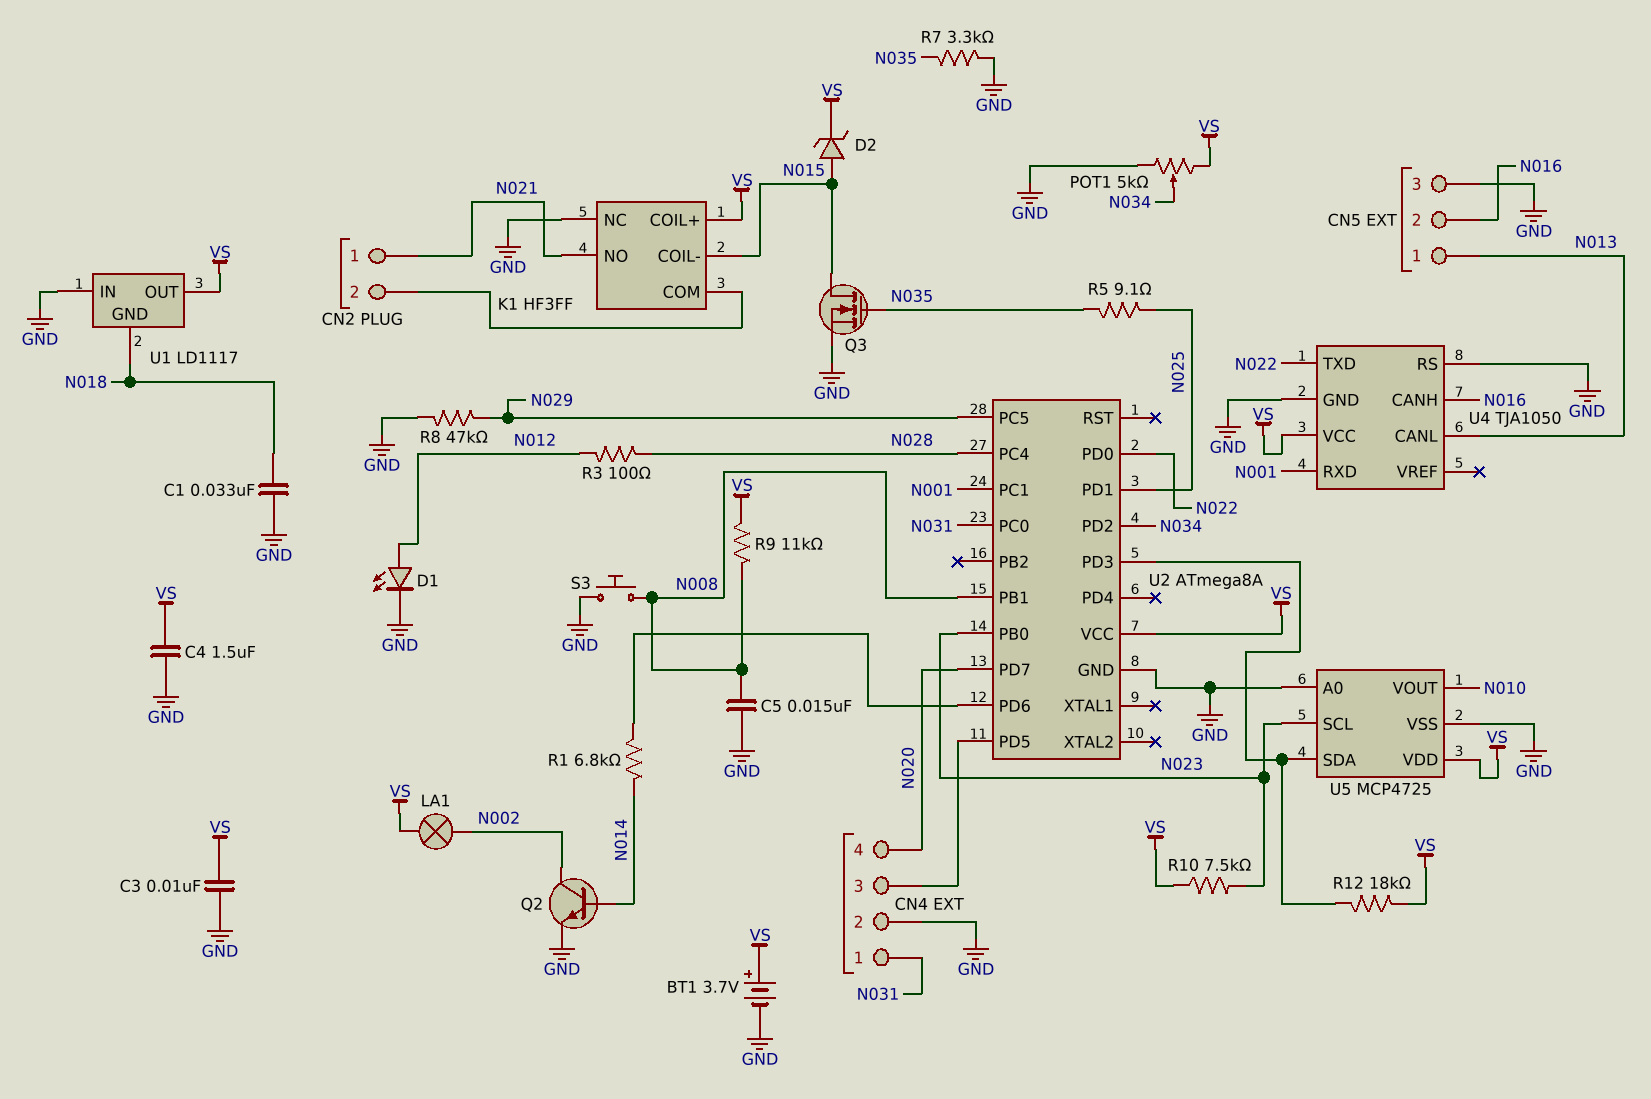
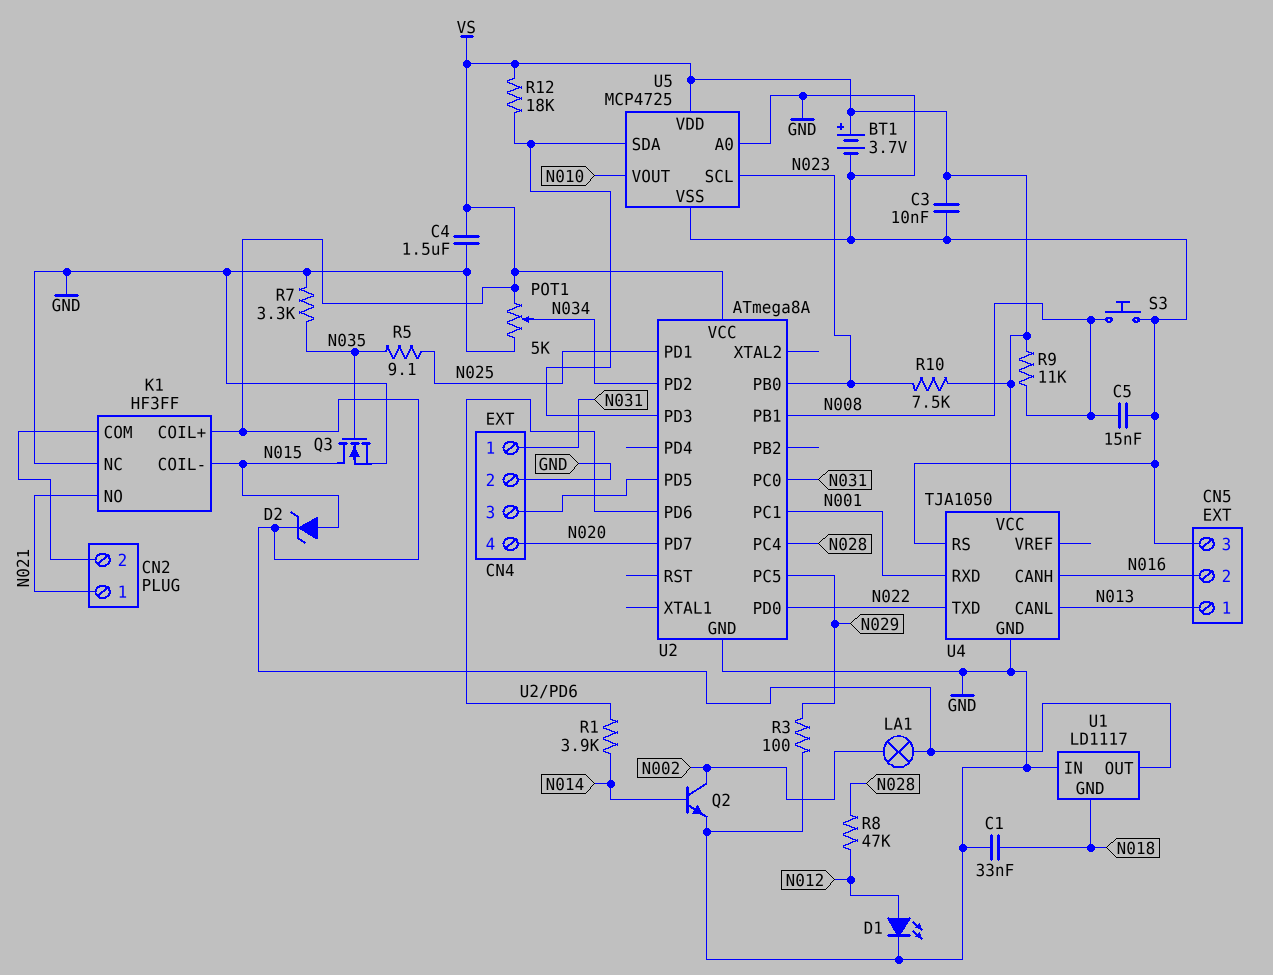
R1: 6.8k (N014, U2/PD6) -> 3.9k (N014, U2/PD6)
R3: 100 (N012, N028) -> 100 (GND, N029)
R8: 47k (GND, N029) -> 47k (N012, N028)

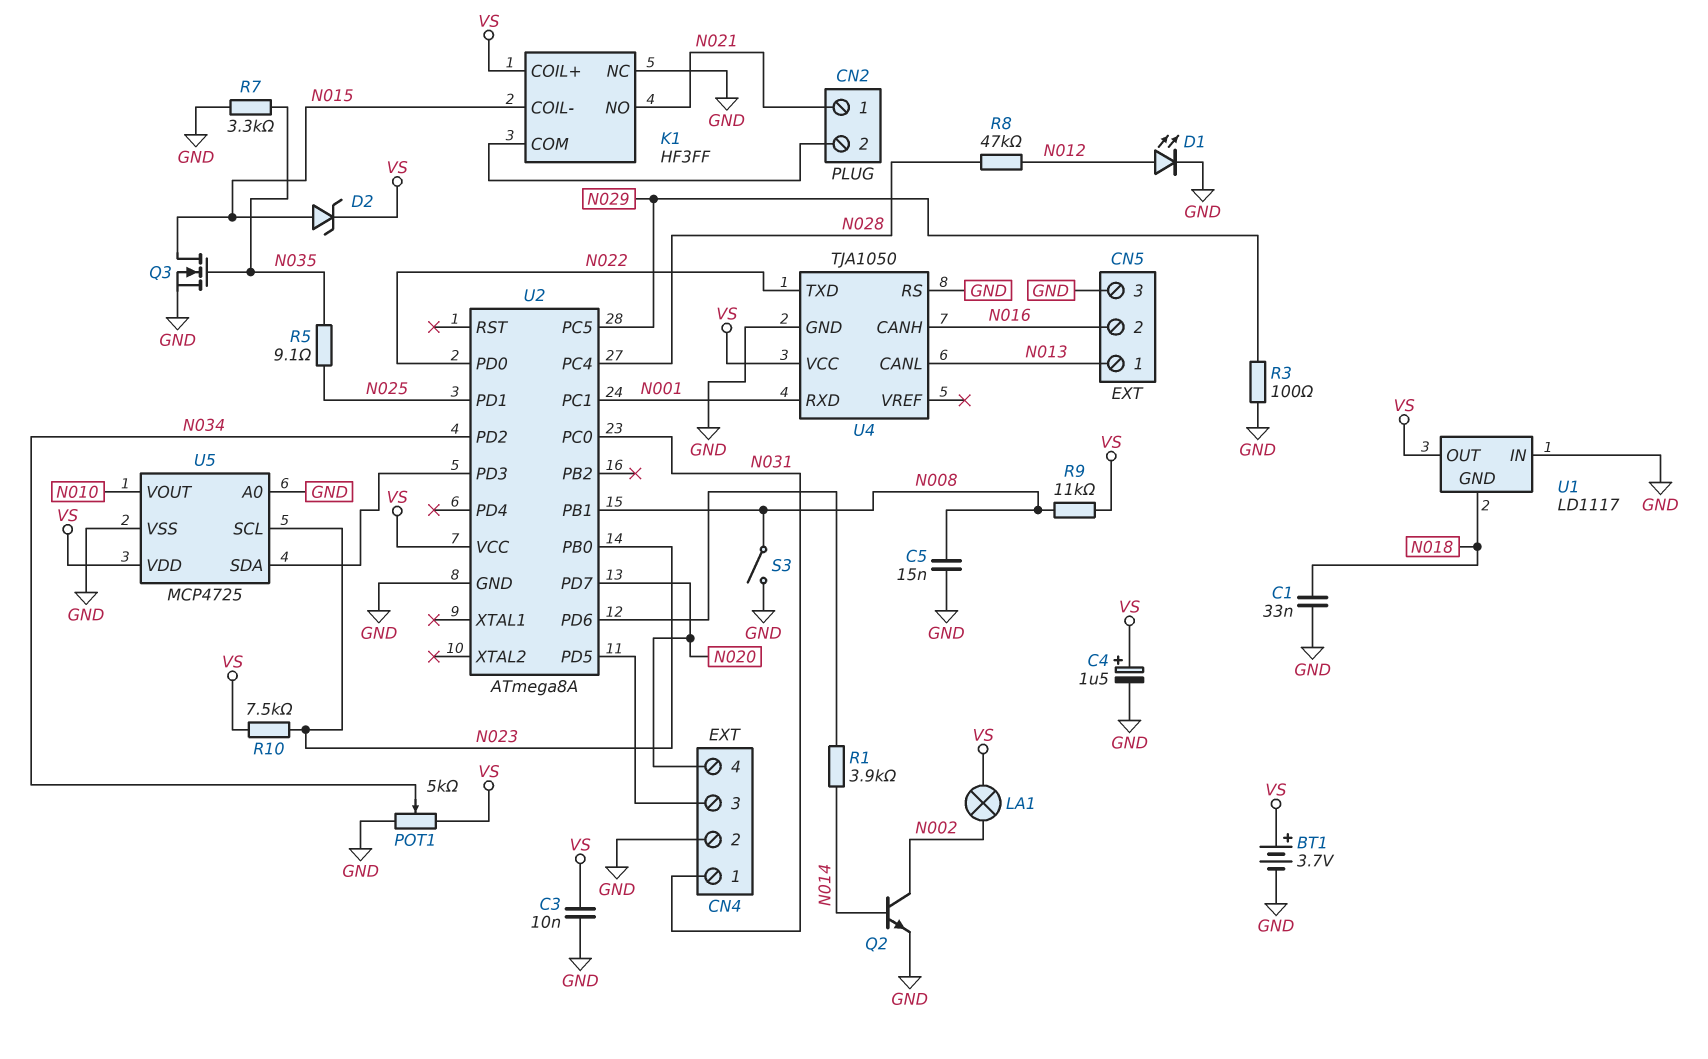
C4: 1.5uF (GND, VS) -> 1.5uF (plus VS, minus GND)
R12: 18k (U2/PD3, VS) -> none
S3: button (GND, N008) -> switch (GND, N008)

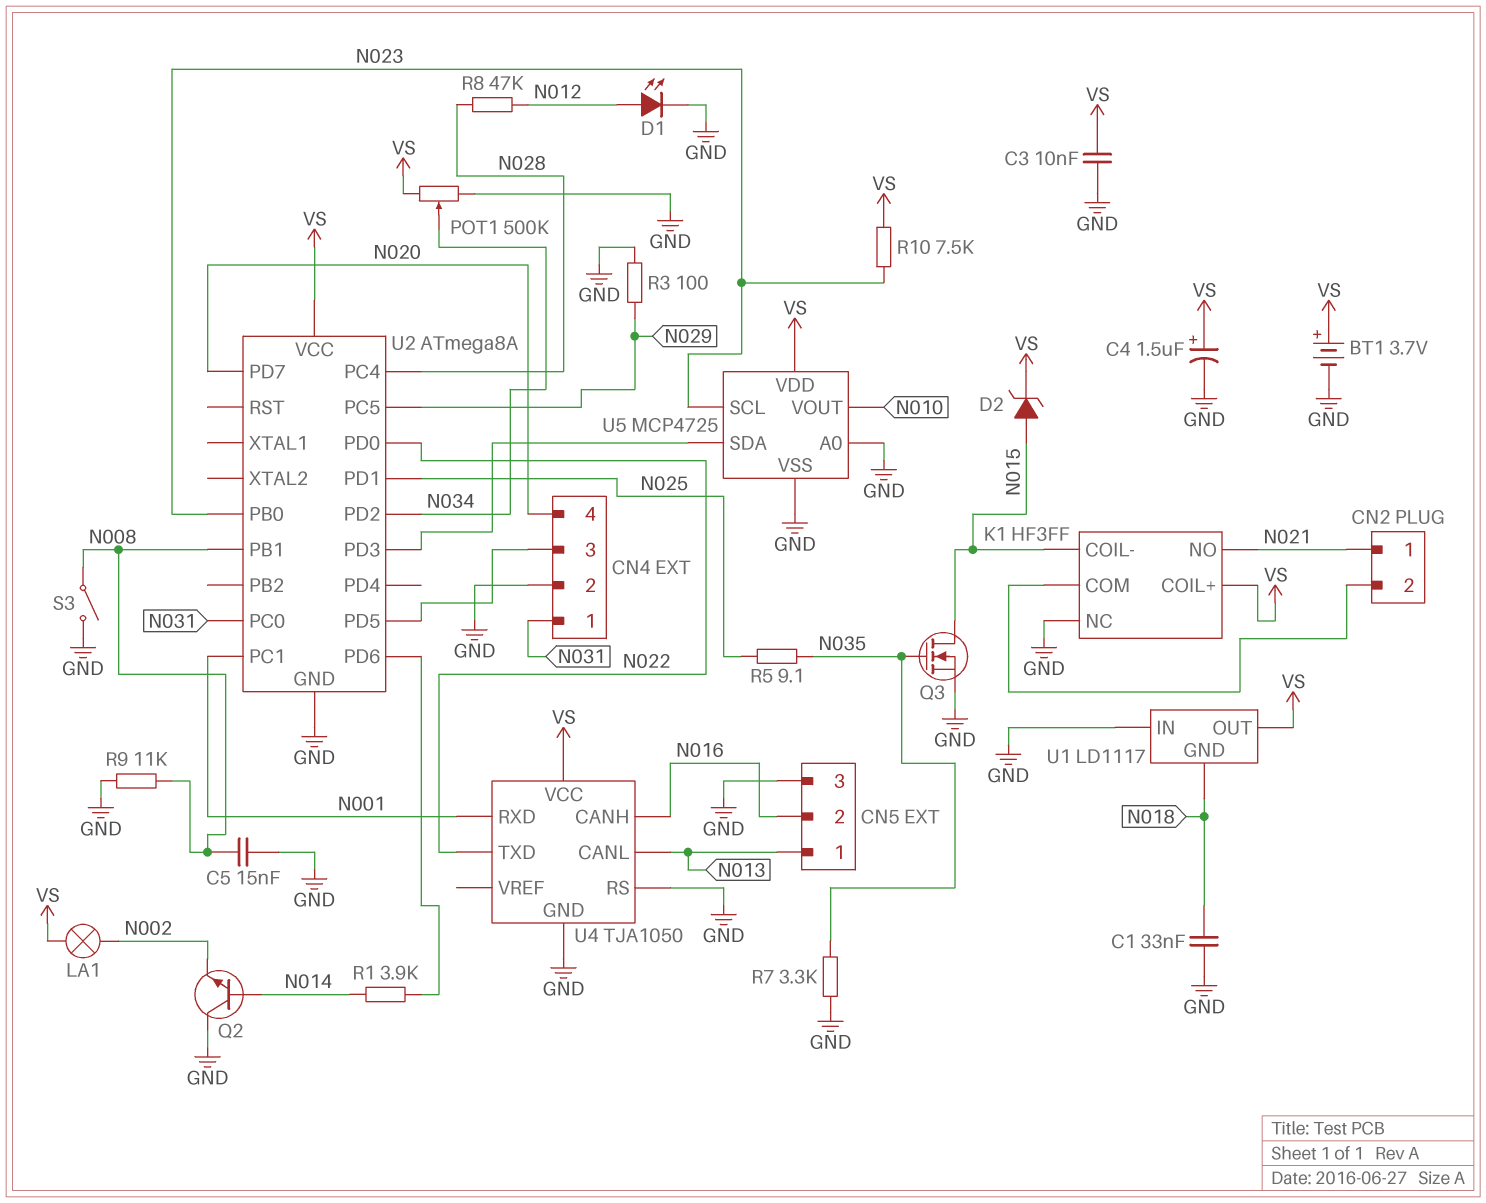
POT1: 5k (GND, VS, wiper N034) -> 500k (GND, VS, wiper N034)
Q2: NPN (B N014, C N002, E GND) -> NPN (B N014, C GND, E N002)
R9: 11k (N008, VS) -> 11k (GND, N008)

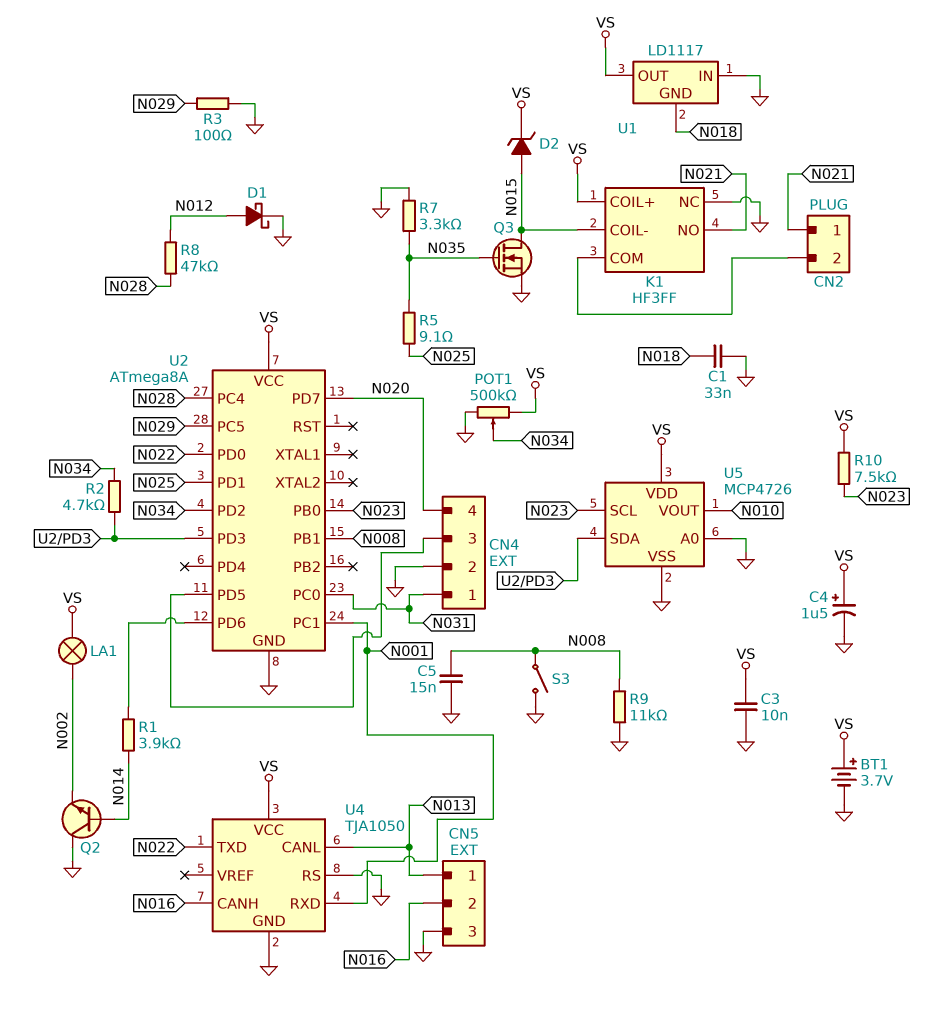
D1: LED (A N012, K GND) -> schottky (A N012, K GND)
R2: none -> 4.7k (N034, U2/PD3)
U5: MCP4725 -> MCP4726

